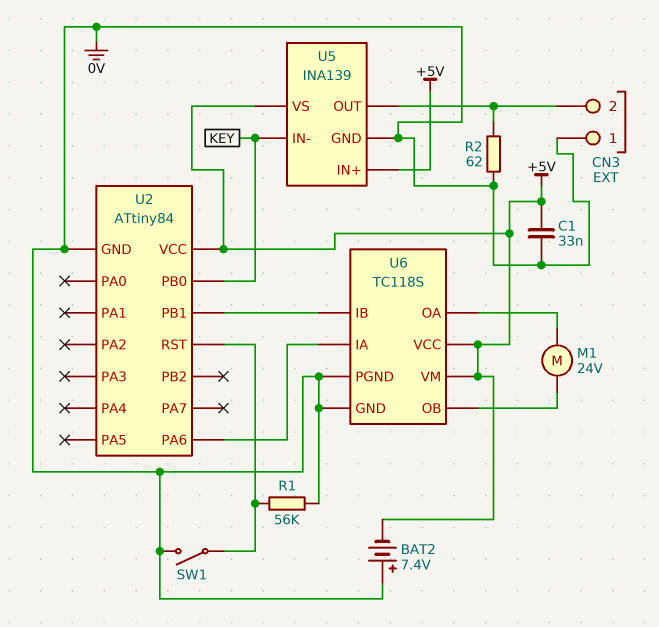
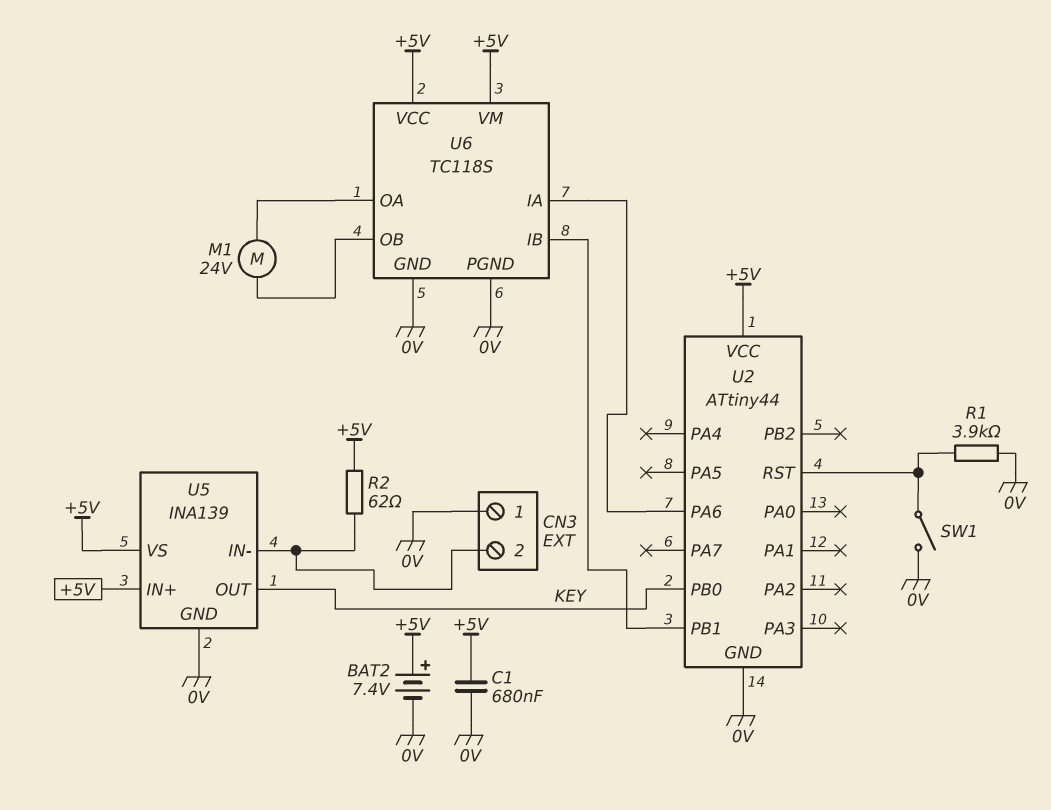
BAT2: 7.4V (plus 0V, minus +5V) -> 7.4V (plus +5V, minus 0V)
C1: 33nF (+5V, 0V) -> 680nF (+5V, 0V)
R1: 56k (0V, U2/RST) -> 3.9k (0V, U2/RST)
R2: 62 (0V, CN3/2) -> 62 (+5V, CN3/2)
U2: ATtiny84 -> ATtiny44
U5 pin IN-: KEY -> CN3/2
U5 pin OUT: CN3/2 -> KEY

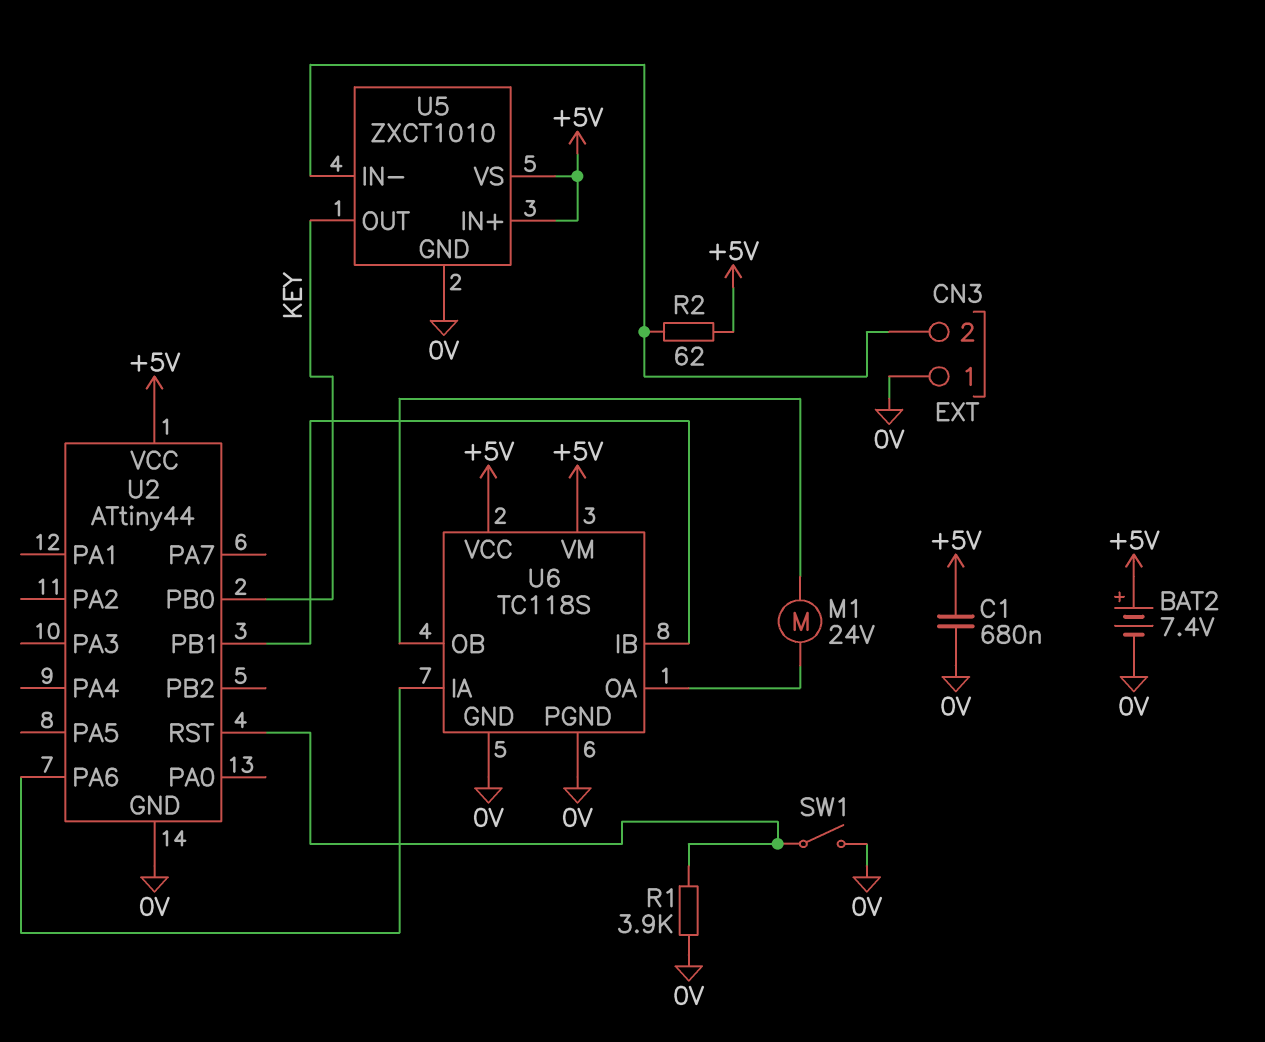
U5: INA139 -> ZXCT1010

